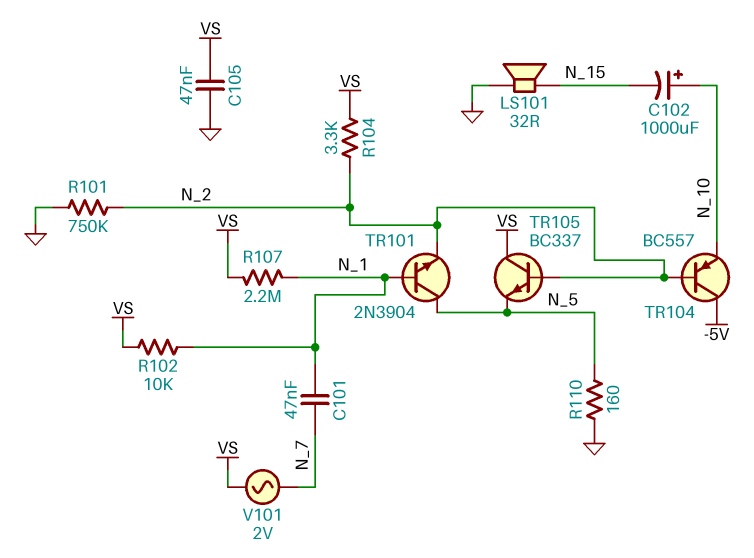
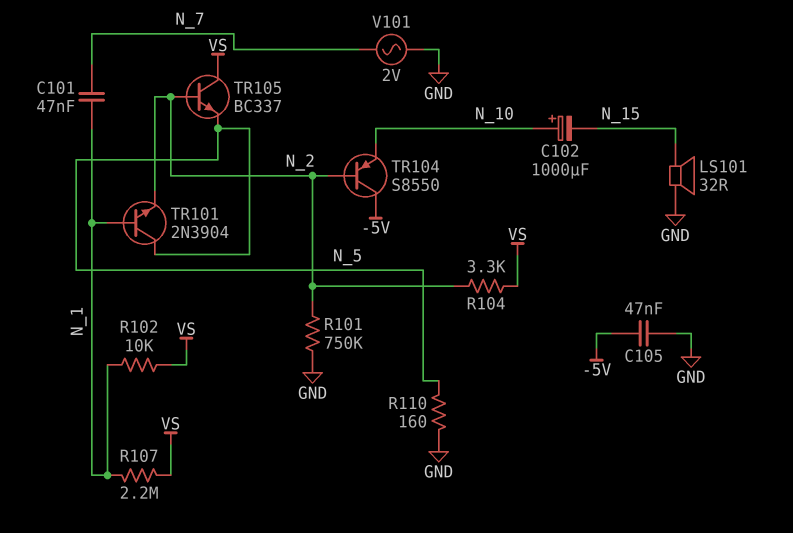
C105: 47nF (GND, VS) -> 47nF (-5V, GND)
TR104: PNP BC557 (B N_2, C -5V, E N_10) -> PNP S8550 (B N_2, C -5V, E N_10)
V101: AC 2V (N_7, VS) -> AC 2V (GND, N_7)

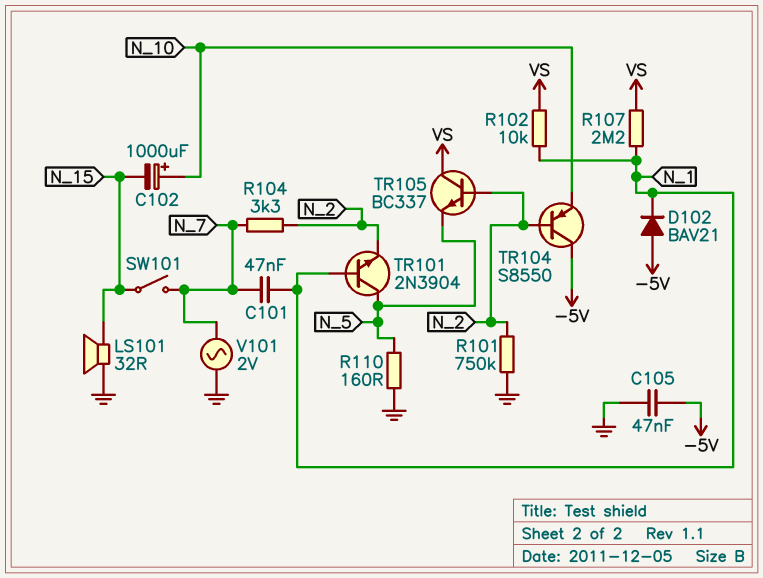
D102: none -> diode BAV21 (A -5V, K N_1)
R104: 3.3k (N_2, VS) -> 3.3k (N_2, N_7)
SW101: none -> switch (N_7, N_15)

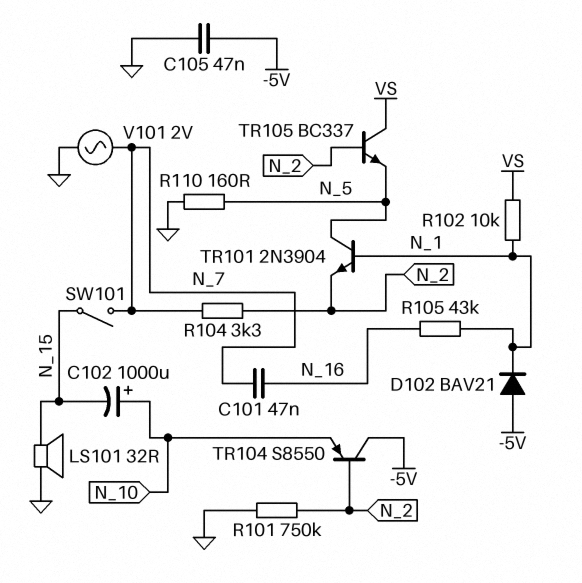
C101: 47nF (N_1, N_7) -> 47nF (N_7, N_16)
R105: none -> 43k (N_1, N_16)
R107: 2.2M (N_1, VS) -> none

